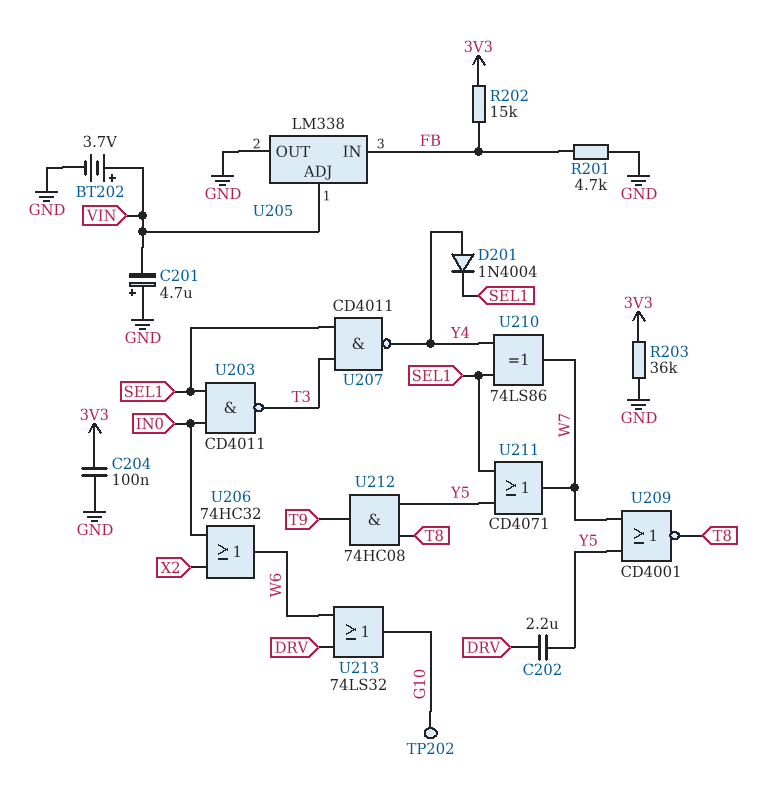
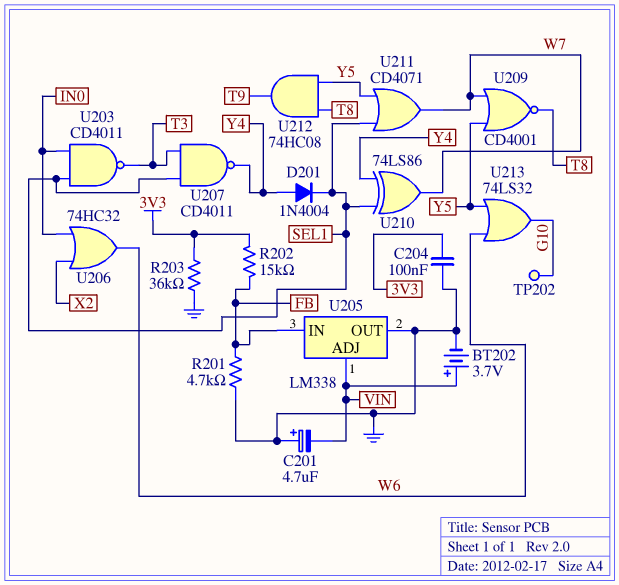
C202: 2.2uF (DRV, Y5) -> none
U213: OR 74LS32 (in DRV, in W6, out G10) -> OR 74LS32 (in W6, in Y5, out G10)

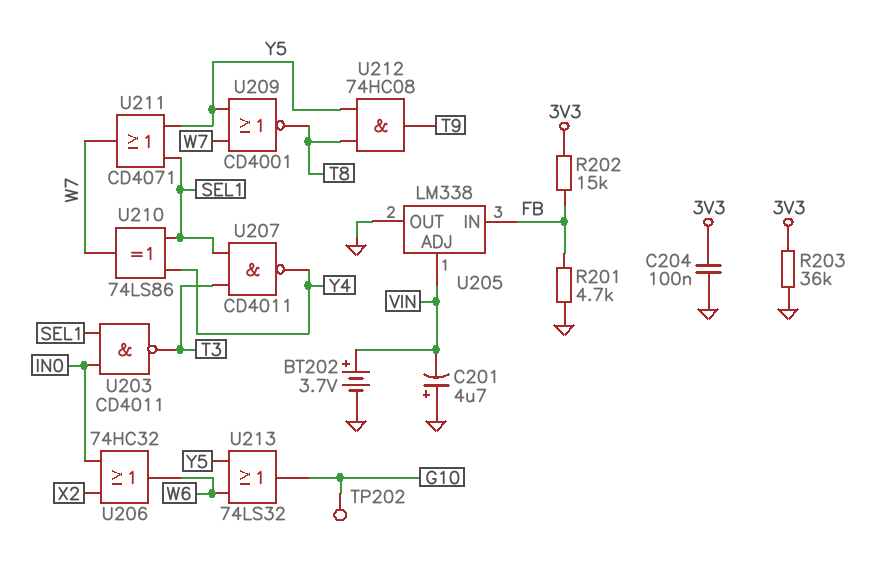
D201: diode 1N4004 (A Y4, K SEL1) -> none

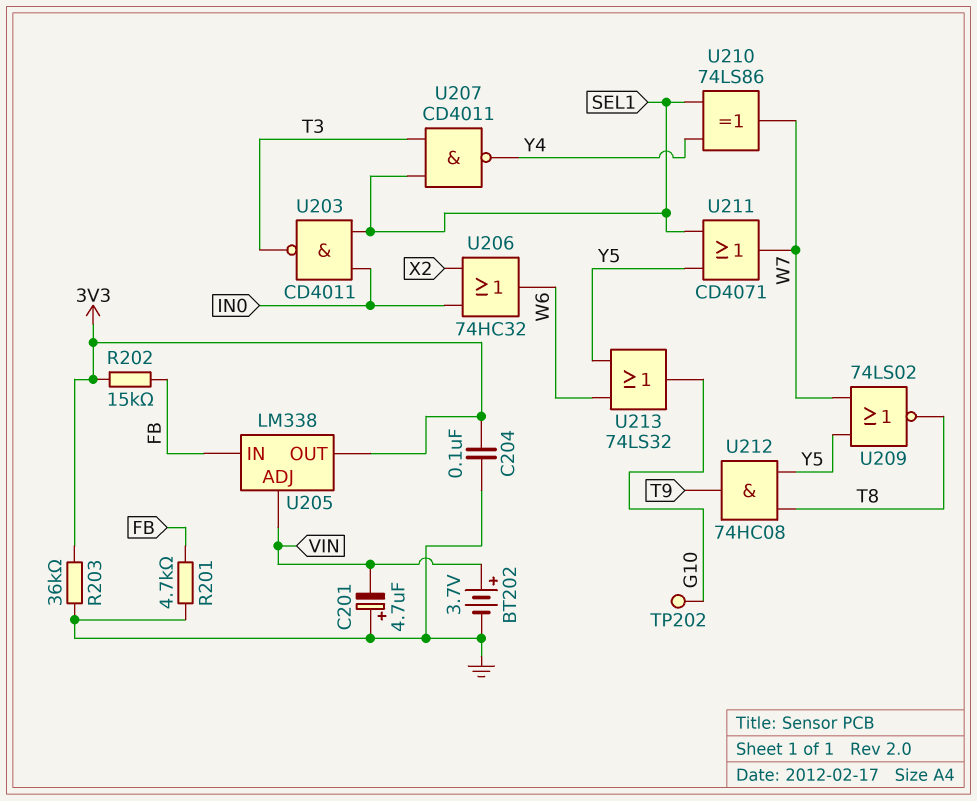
U205 pin OUT: GND -> 3V3
U209: NOR CD4001 (in W7, in Y5, out T8) -> NOR 74LS02 (in W7, in Y5, out T8)

